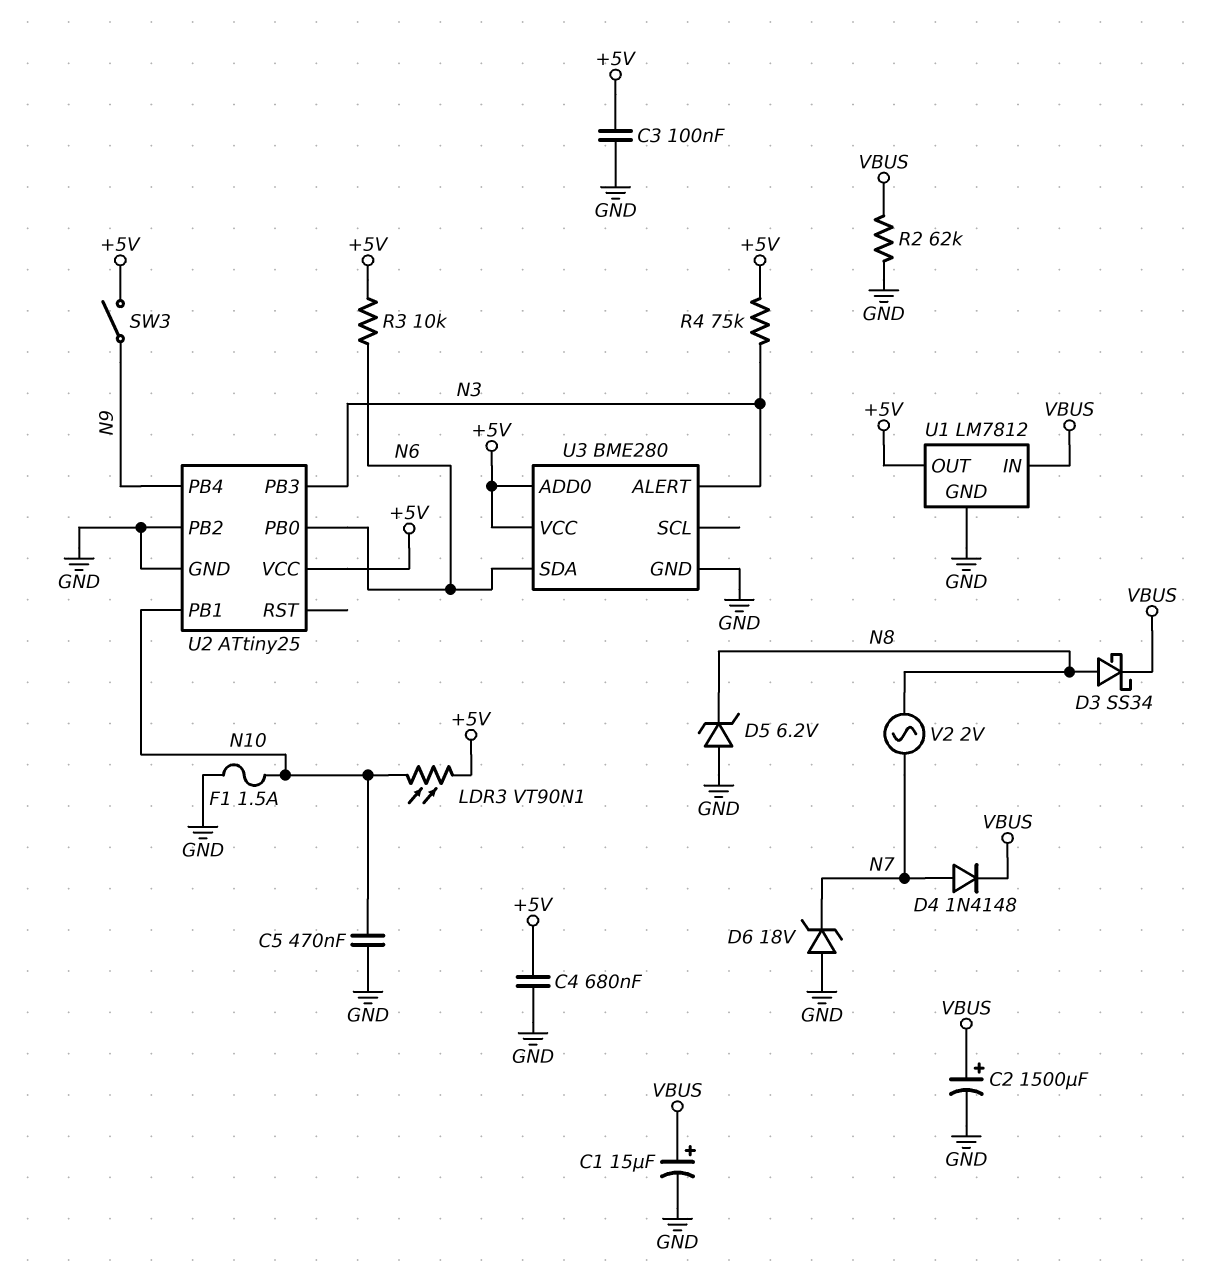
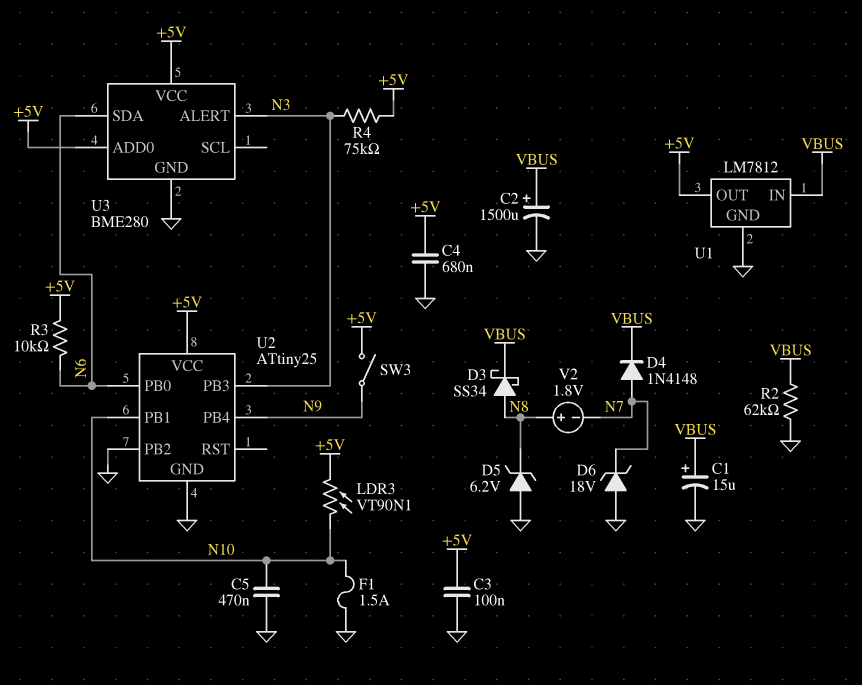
V2: AC 2V (N7, N8) -> 1.8V (plus N8, minus N7)

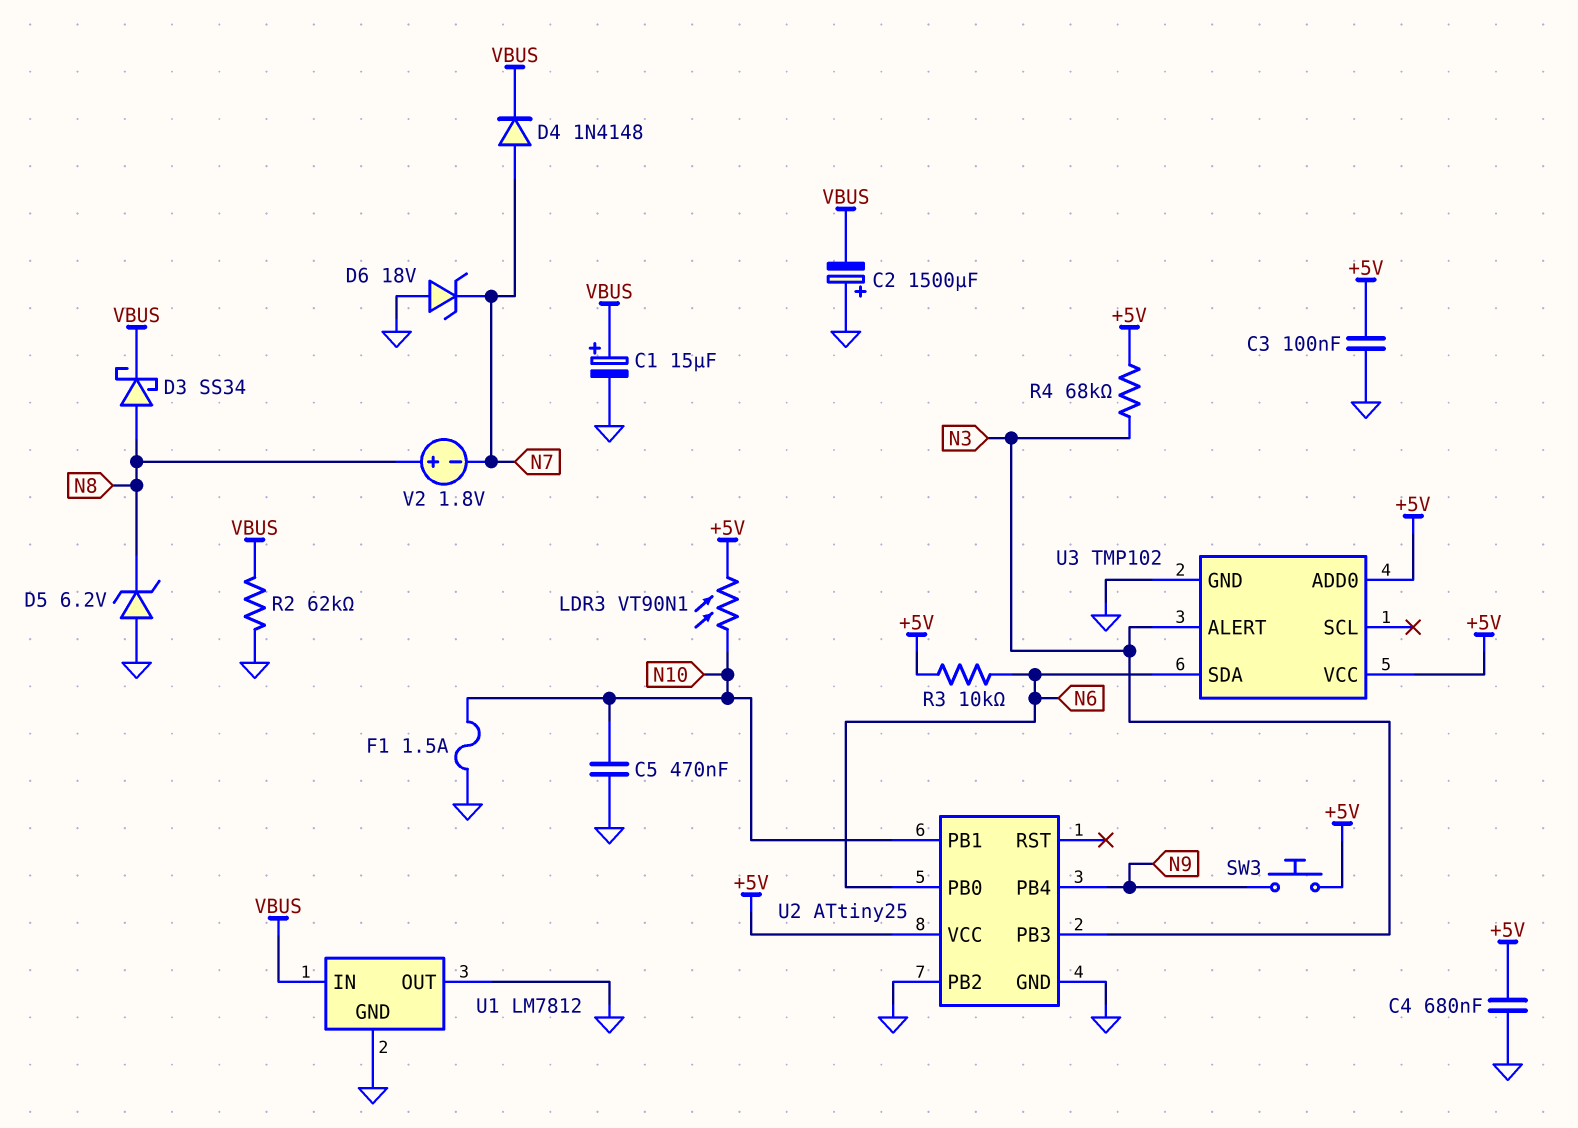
C2: 1500uF (plus VBUS, minus GND) -> 1500uF (plus GND, minus VBUS)
R4: 75k (+5V, N3) -> 68k (+5V, N3)
SW3: switch (+5V, N9) -> button (+5V, N9)
U1 pin OUT: +5V -> GND
U3: BME280 -> TMP102

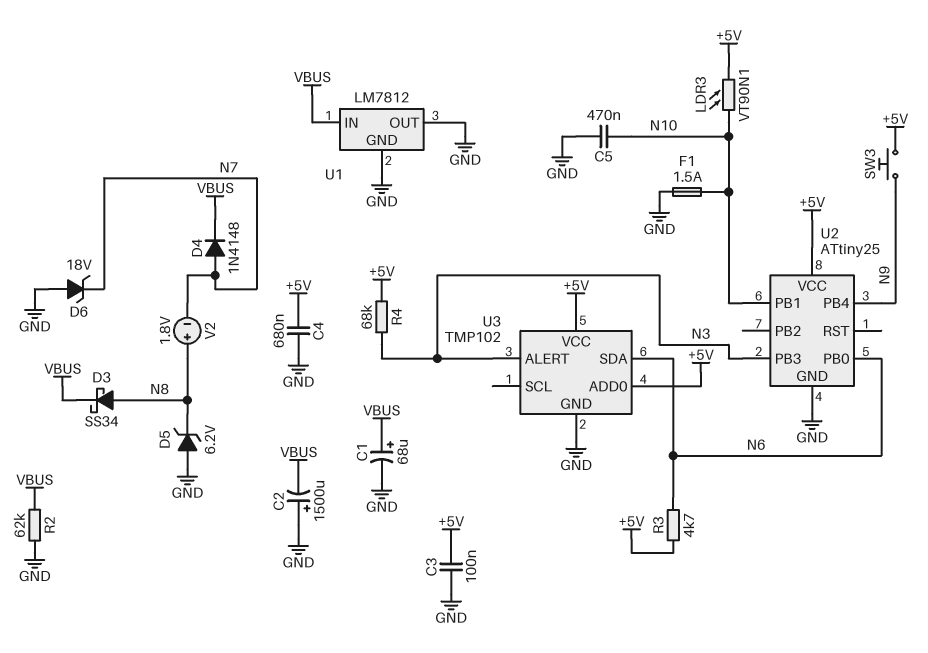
C1: 15uF (plus VBUS, minus GND) -> 68uF (plus VBUS, minus GND)
R3: 10k (+5V, N6) -> 4.7k (+5V, N6)
U2 pin PB2: GND -> none

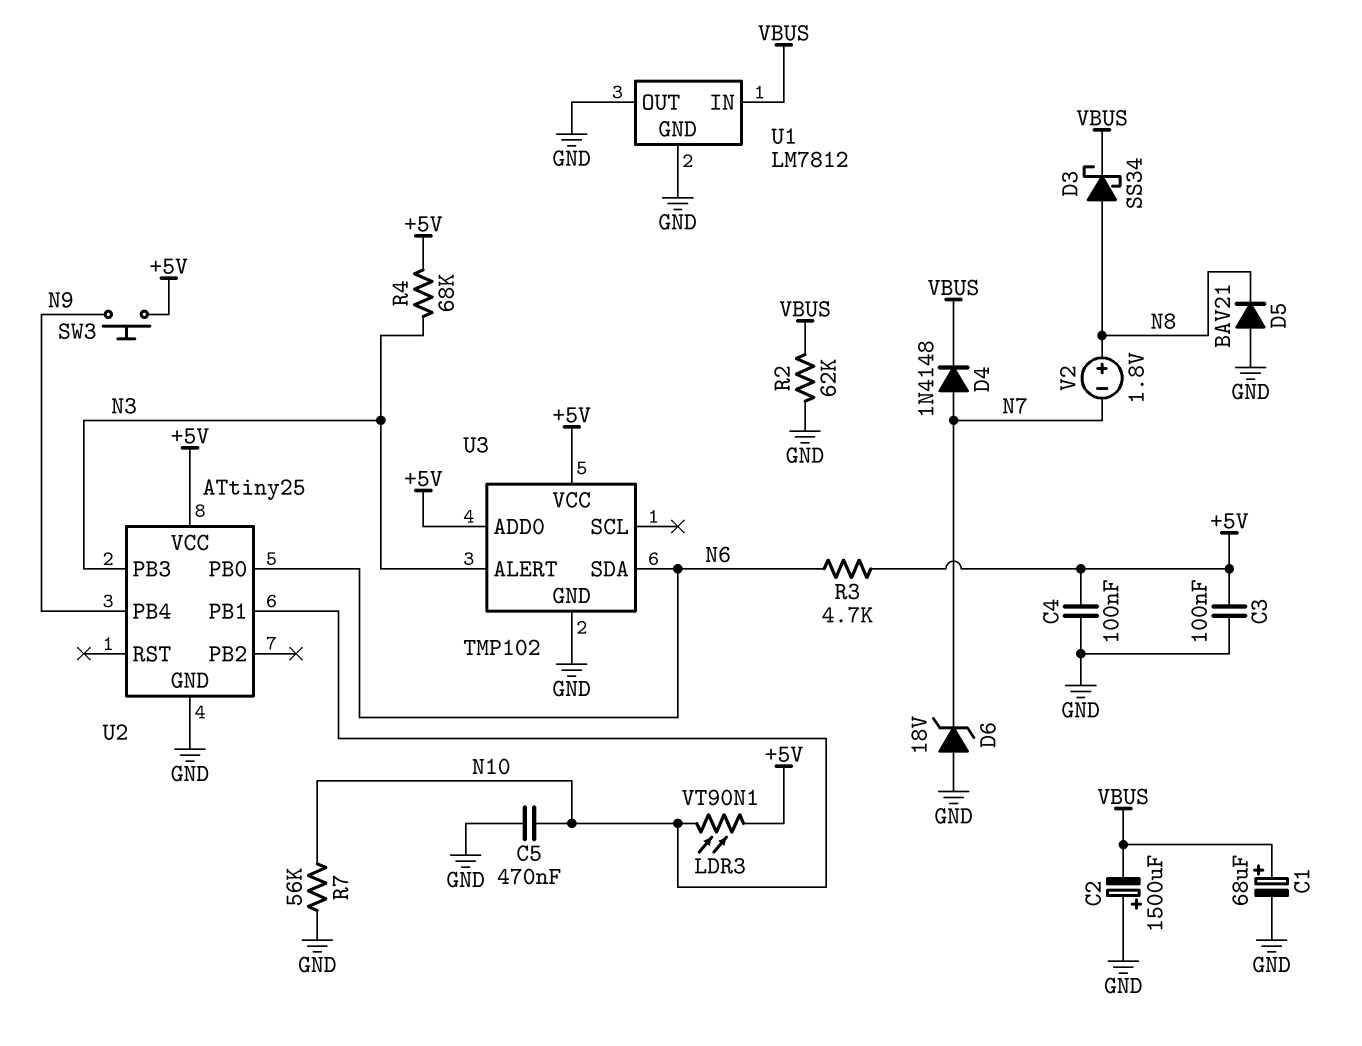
C4: 680nF (+5V, GND) -> 100nF (+5V, GND)
D5: zener 6.2V (A GND, K N8) -> diode BAV21 (A GND, K N8)
F1: 1.5A (GND, N10) -> none
R7: none -> 56k (GND, N10)

